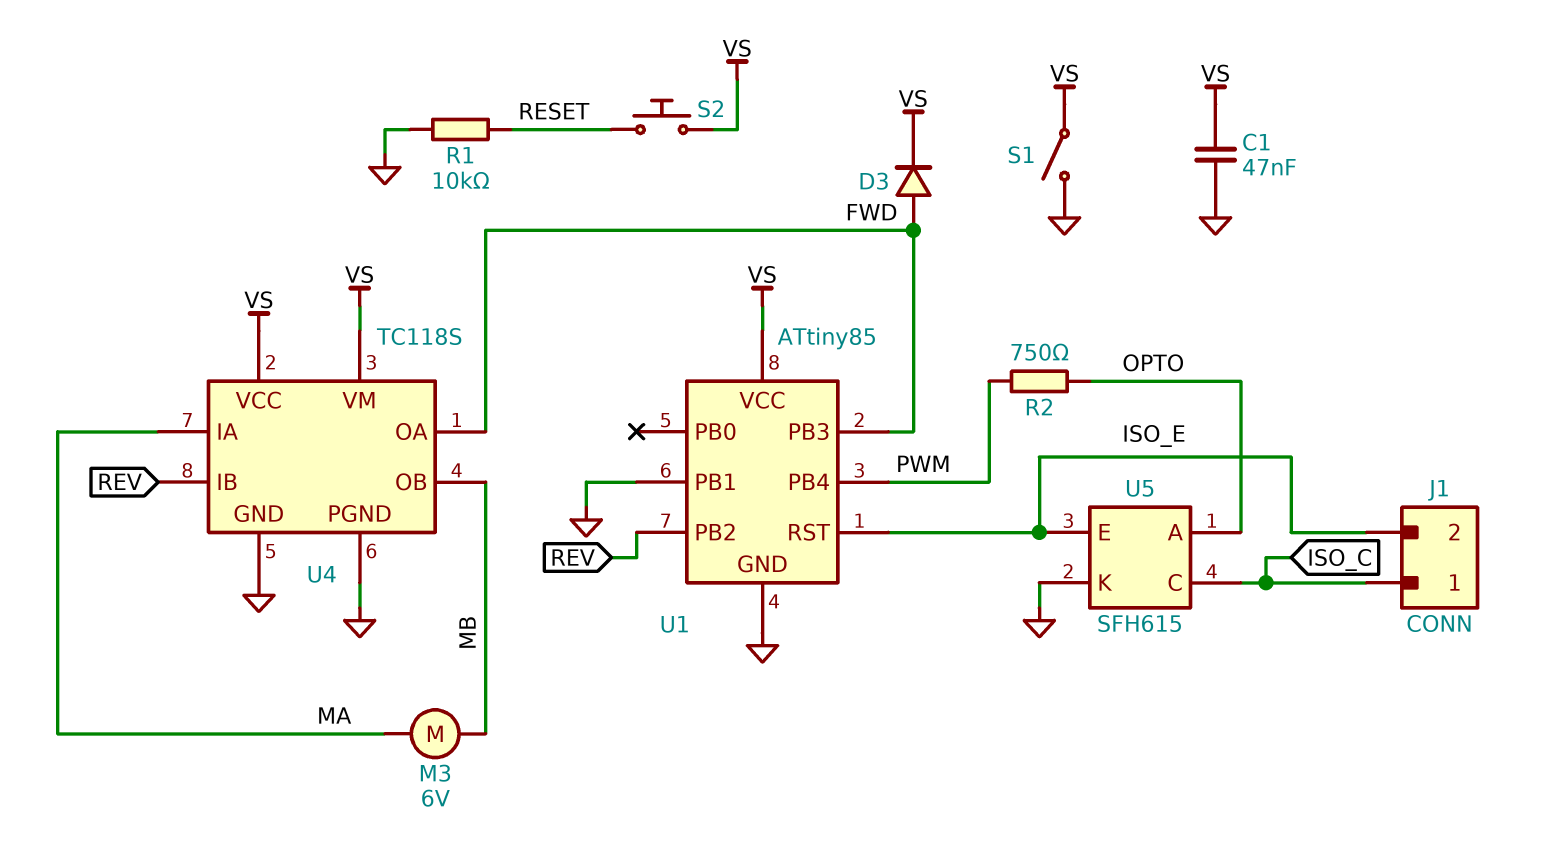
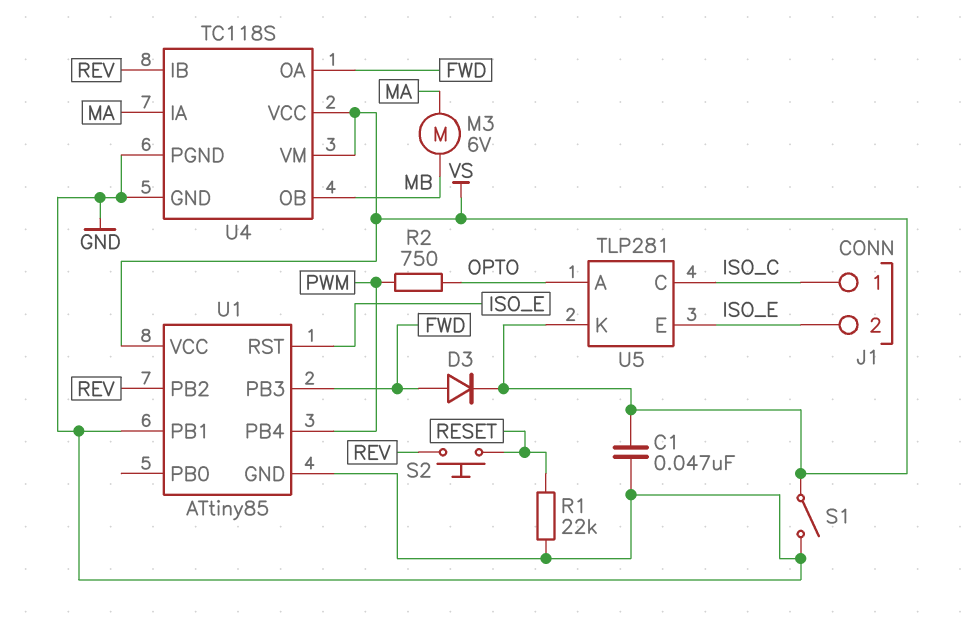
R1: 10k (GND, RESET) -> 22k (GND, RESET)
S2: button (RESET, VS) -> button (RESET, REV)
U5: SFH615 -> TLP281
U5 pin K: GND -> VS

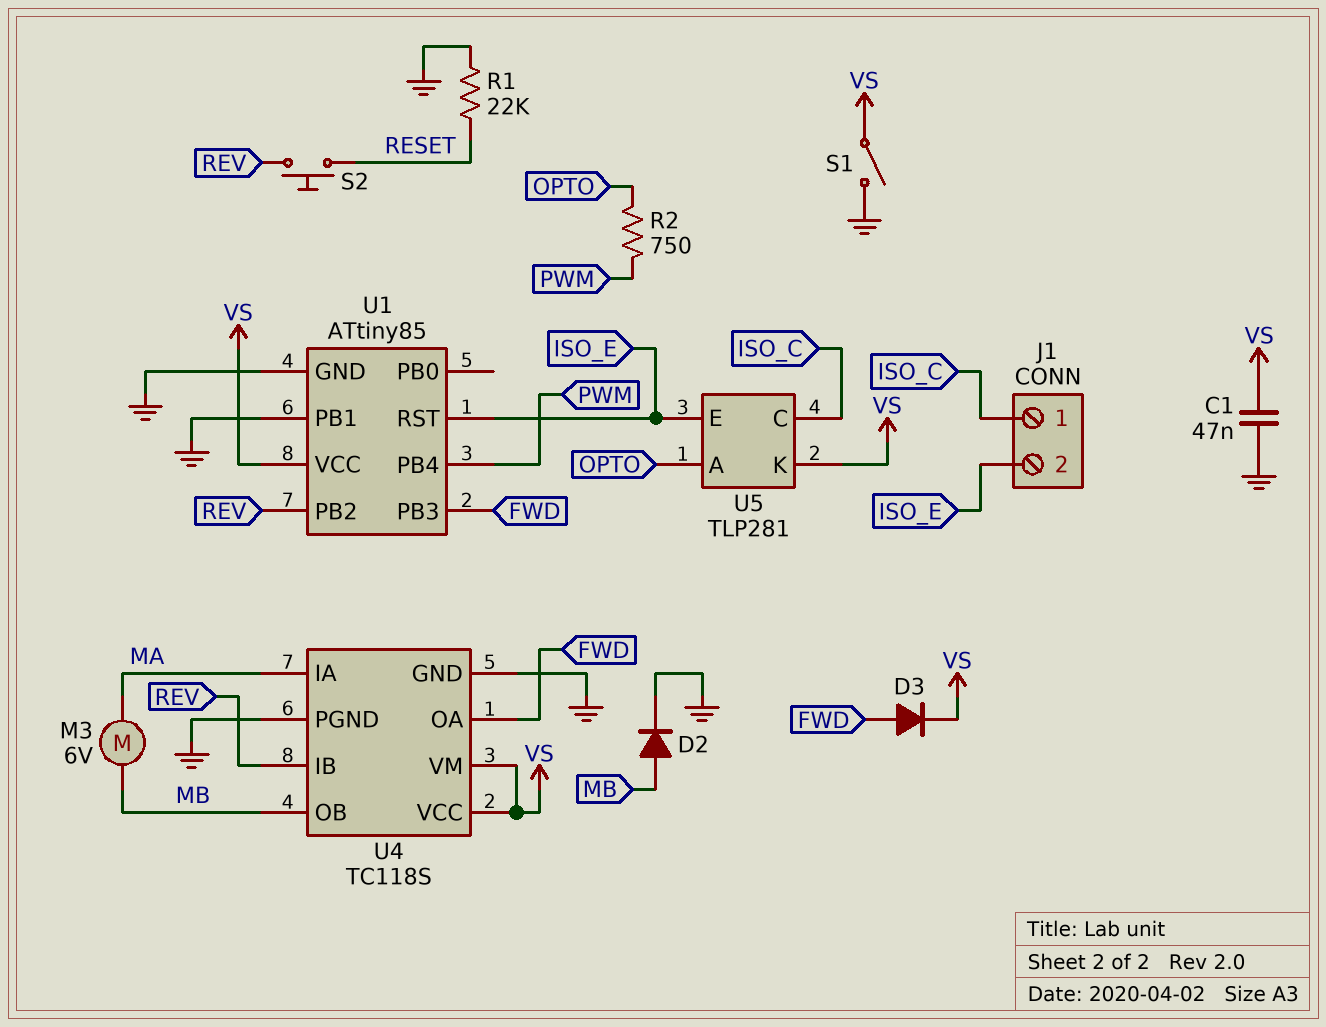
D2: none -> diode (A MB, K GND)

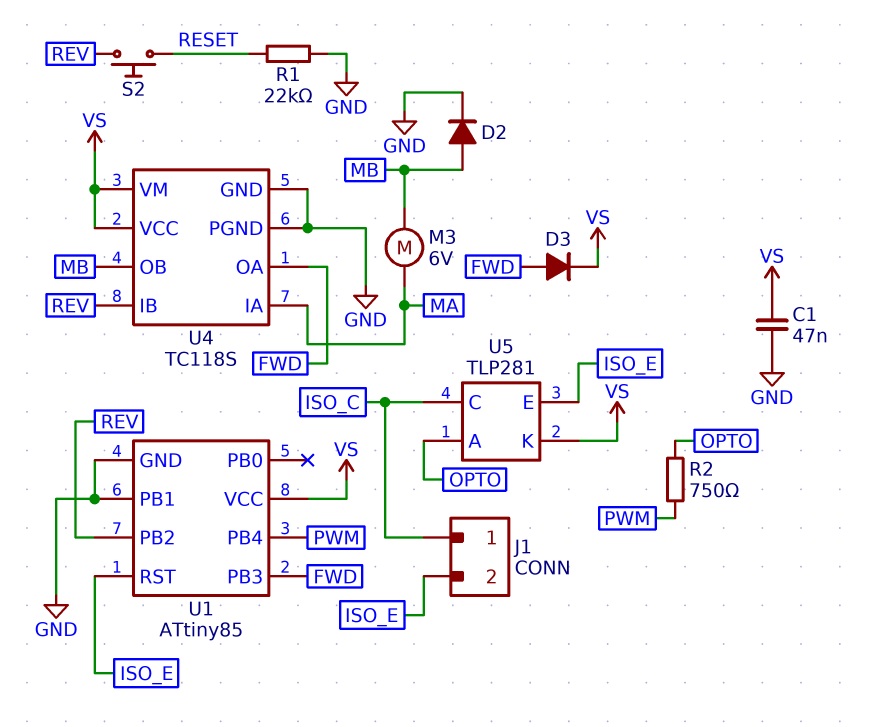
S1: switch (GND, VS) -> none

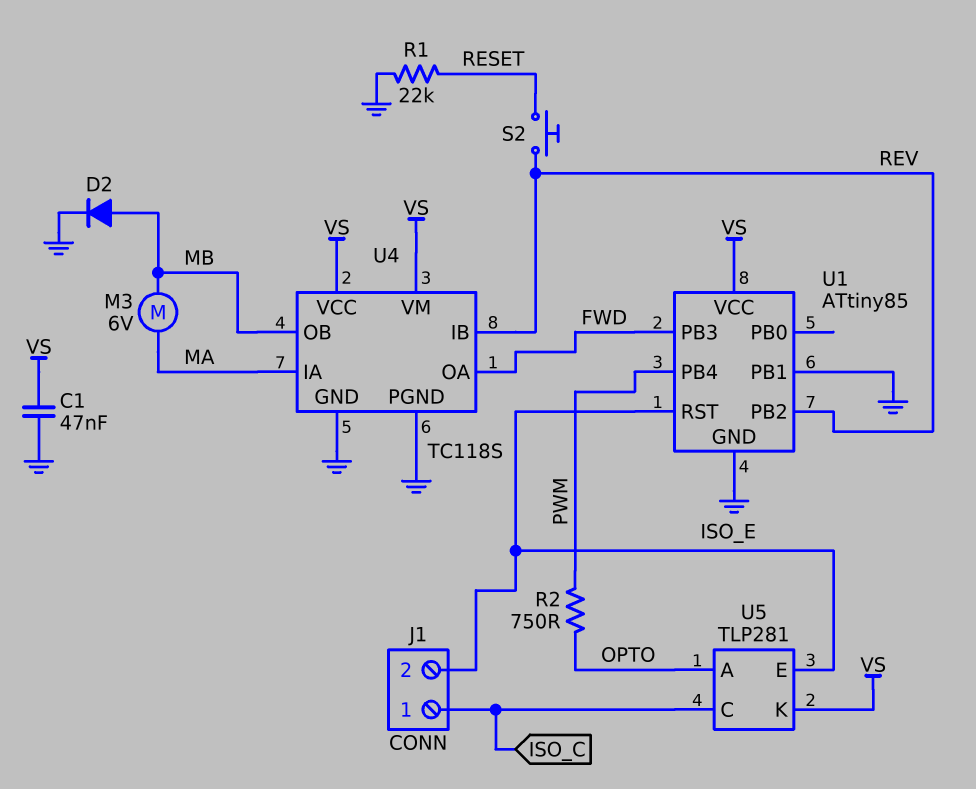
D3: diode (A FWD, K VS) -> none

